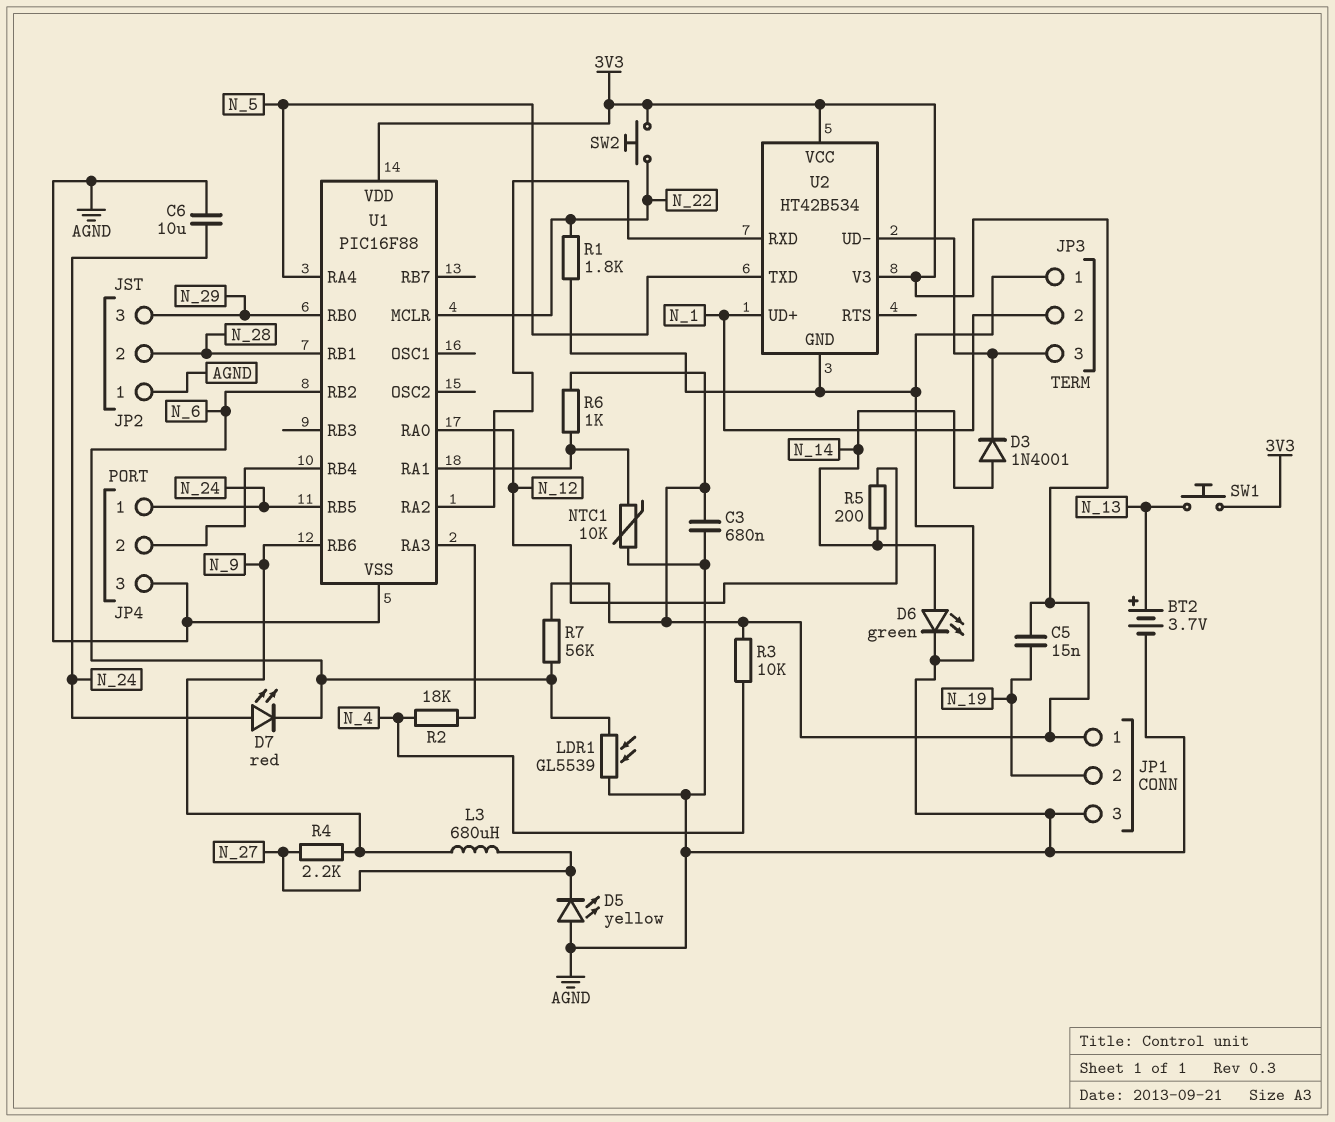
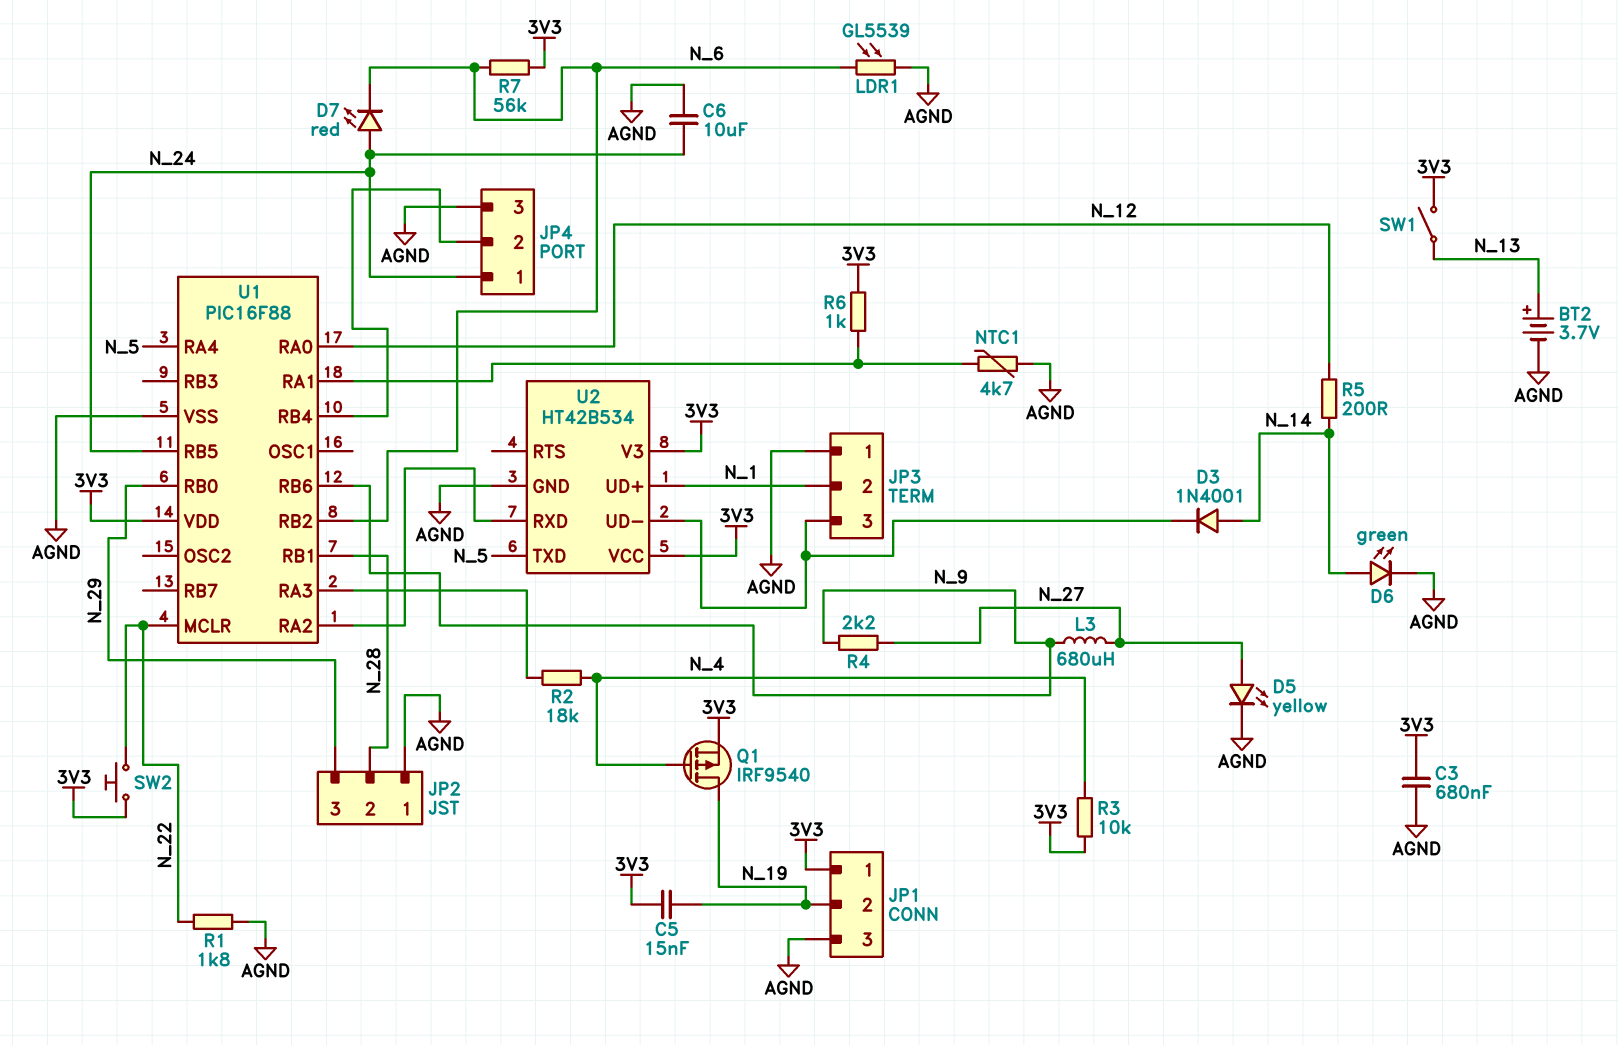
D5: LED yellow (A AGND, K N_27) -> LED yellow (A N_27, K AGND)
NTC1: 10k (AGND, U1/RA1) -> 4.7k (AGND, U1/RA1)
Q1: none -> PMOS IRF9540 (G N_4, D N_19, S 3V3)
SW1: button (3V3, N_13) -> switch (3V3, N_13)

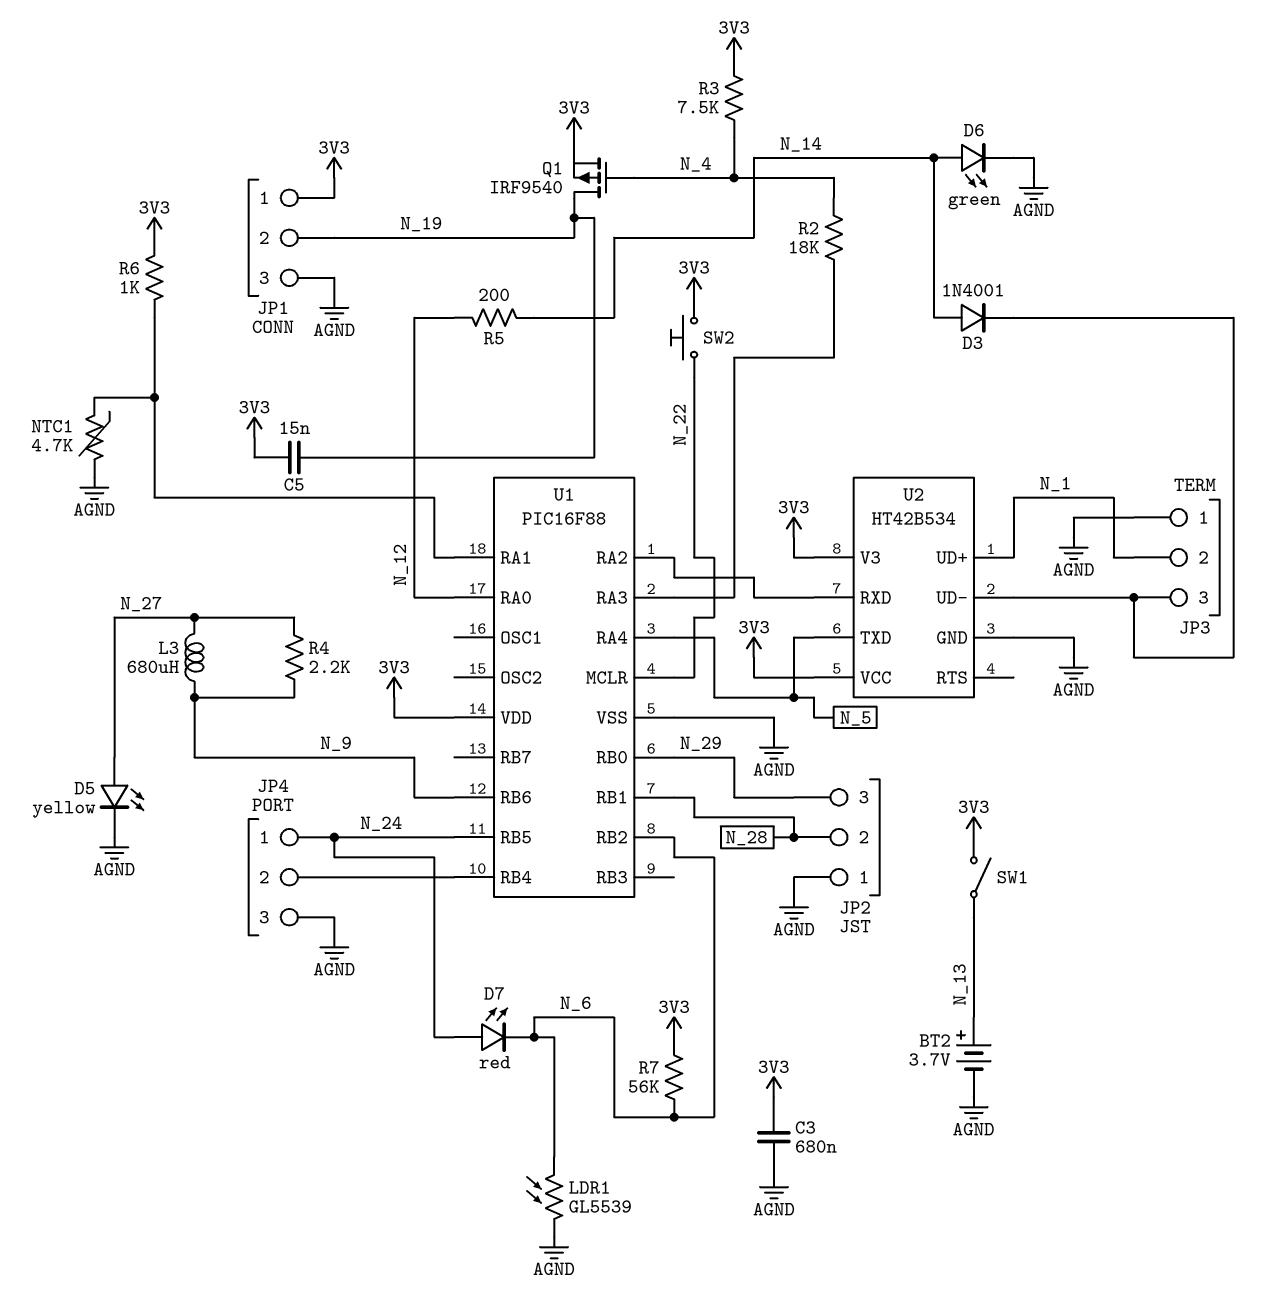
C6: 10uF (AGND, N_24) -> none
R1: 1.8k (AGND, N_22) -> none
R3: 10k (3V3, N_4) -> 7.5k (3V3, N_4)

